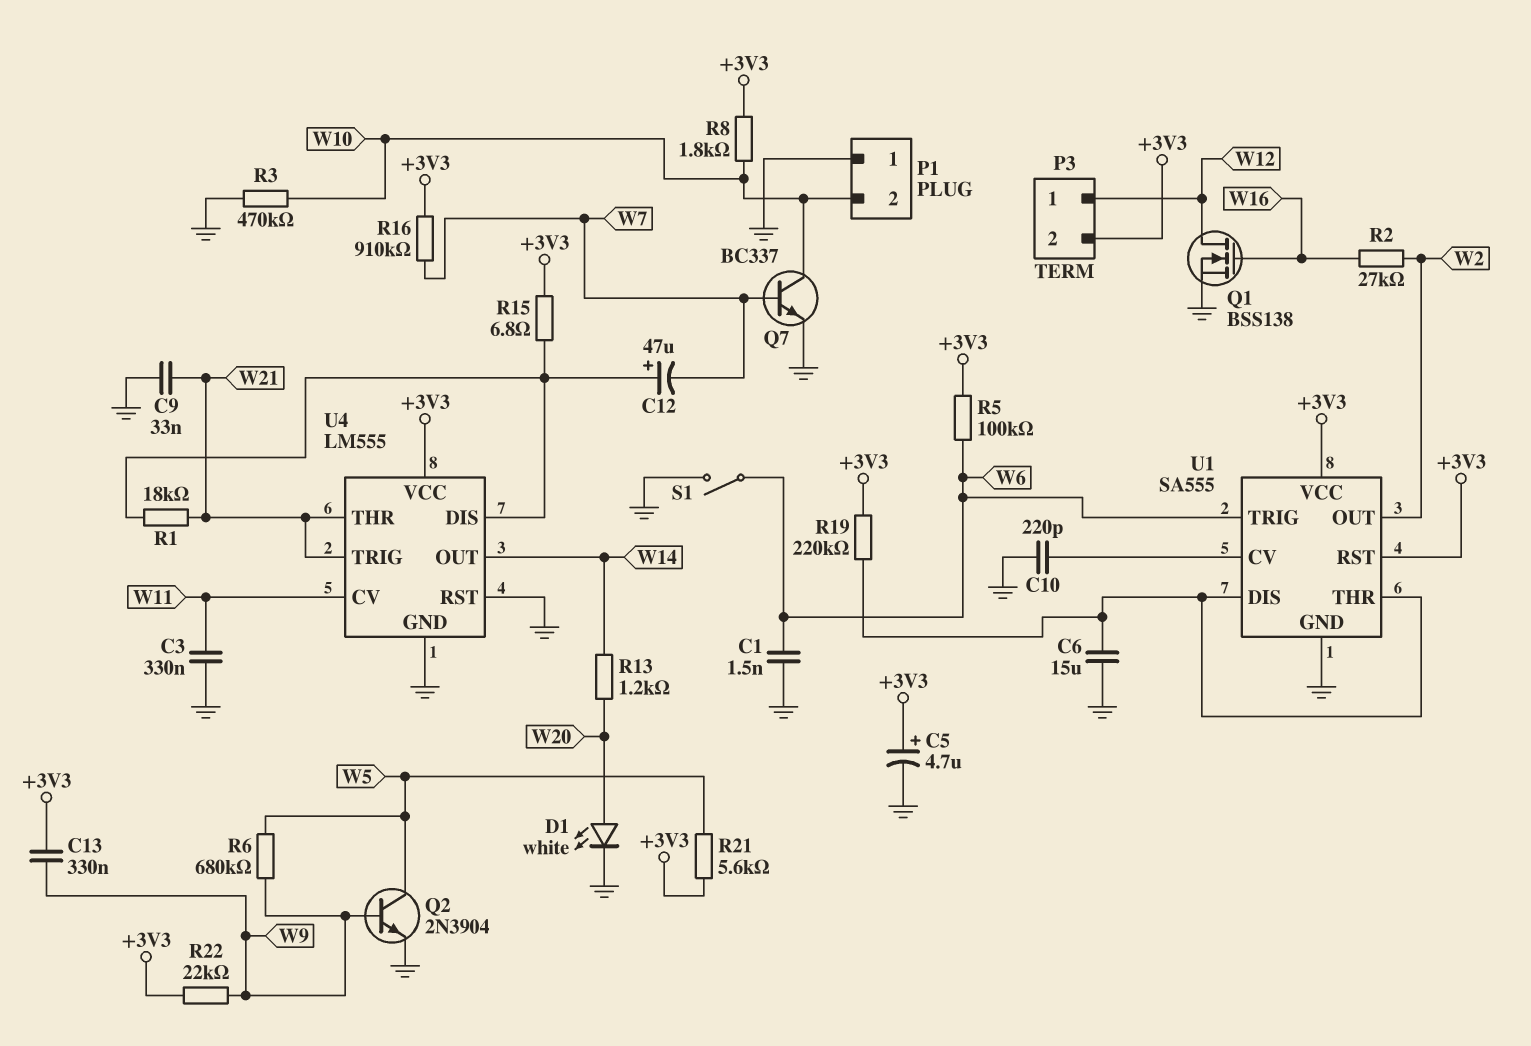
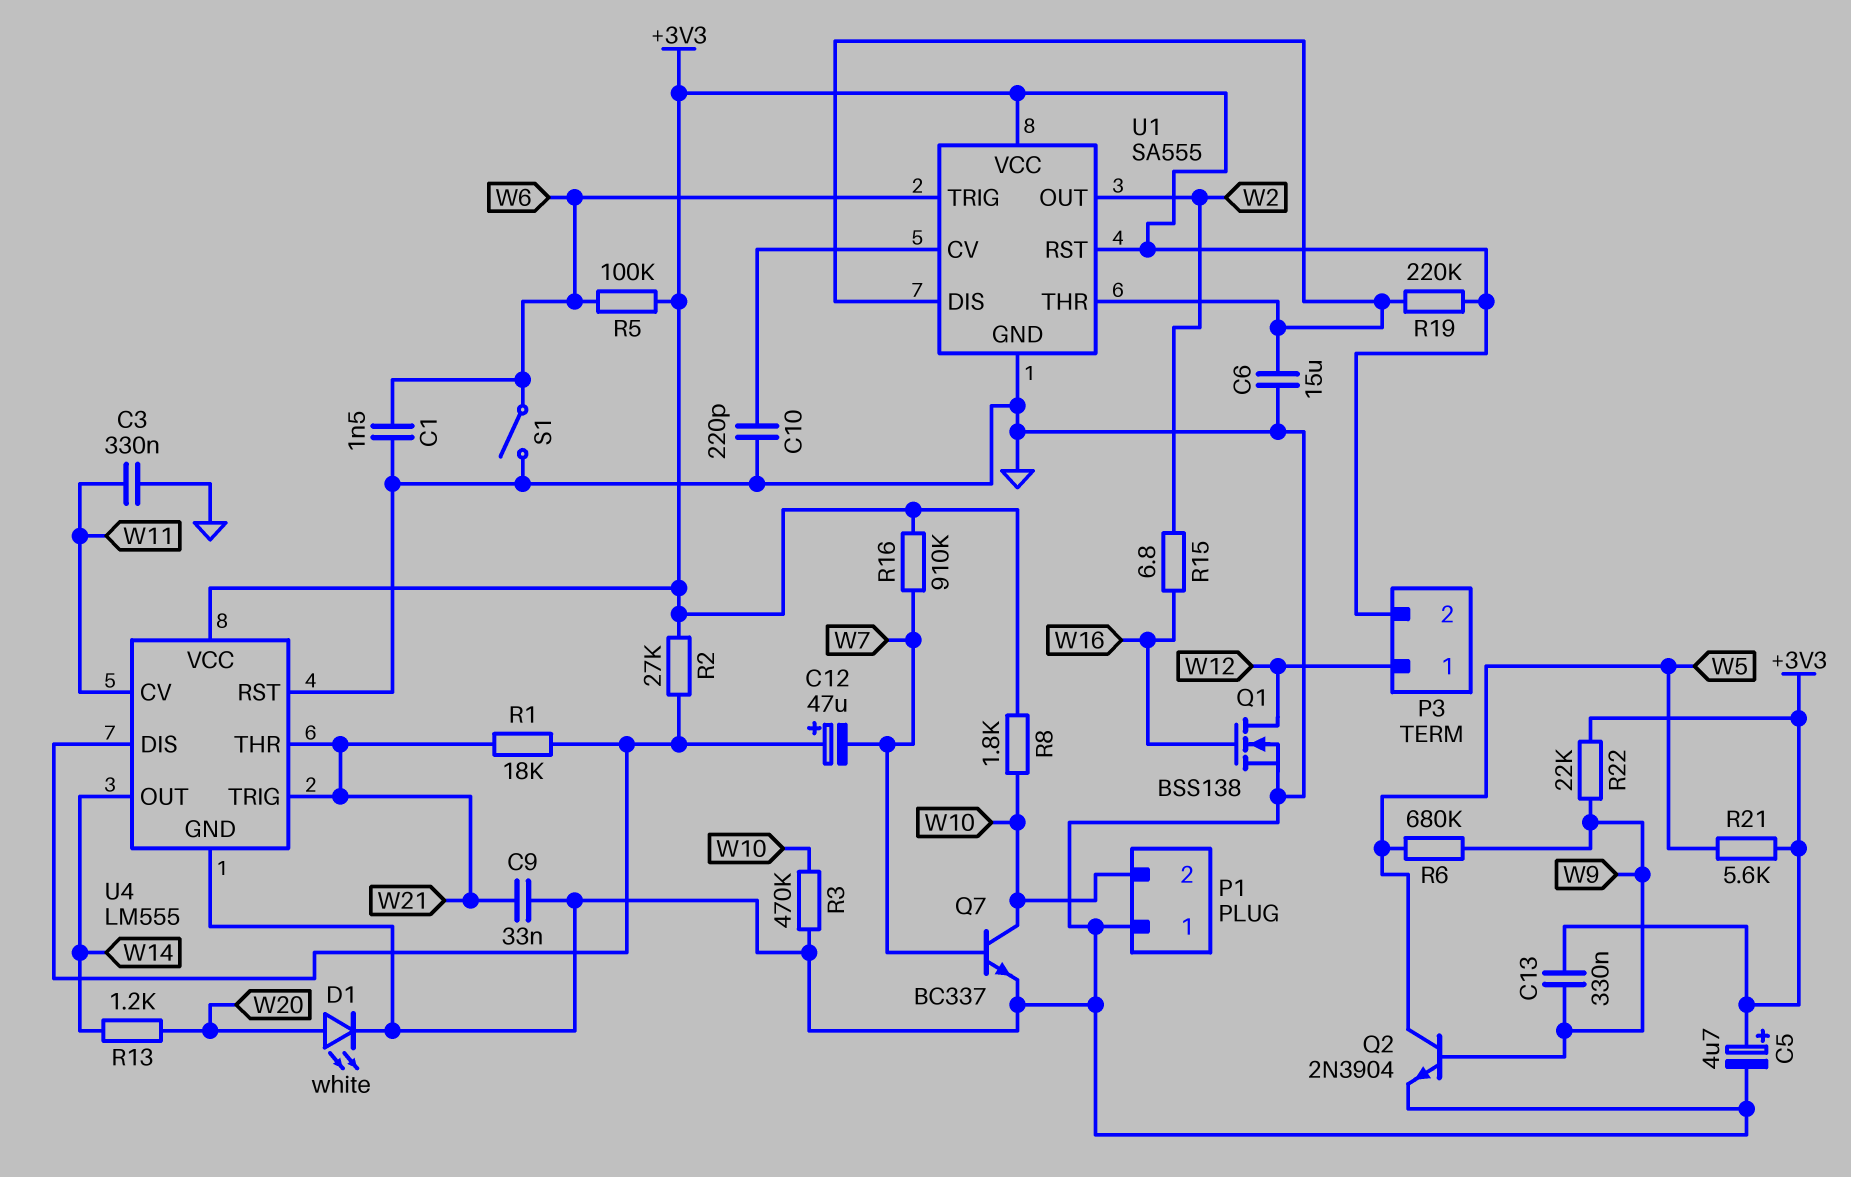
R2: 27k (W2, W16) -> 27k (+3V3, U4/DIS)
R15: 6.8 (+3V3, U4/DIS) -> 6.8 (W2, W16)

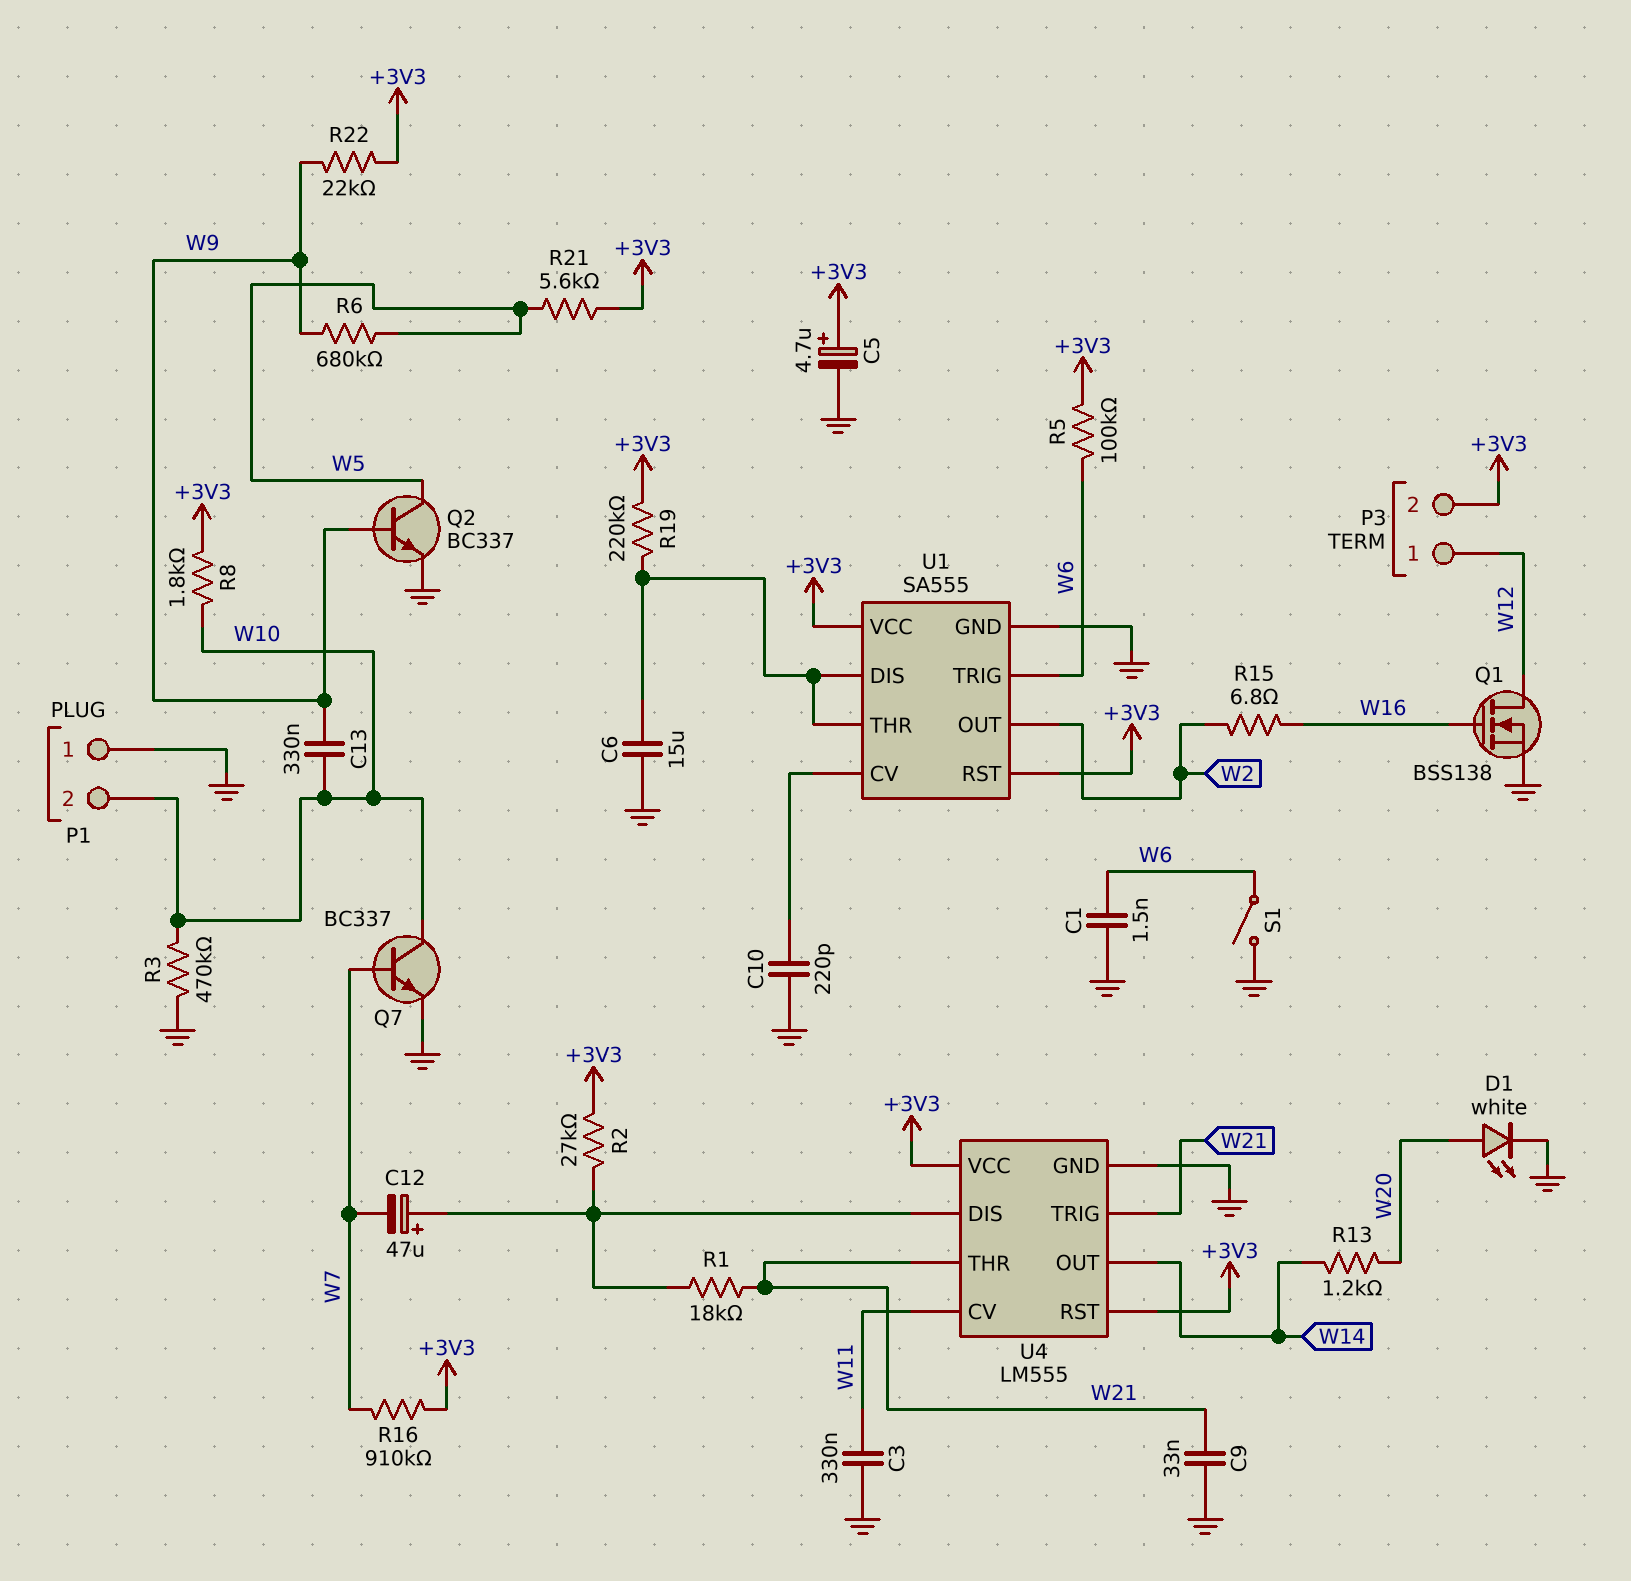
C13: 330nF (+3V3, W9) -> 330nF (W9, W10)
Q2: NPN 2N3904 (B W9, C W5, E GND) -> NPN BC337 (B W9, C W5, E GND)
U4 pin RST: GND -> +3V3

